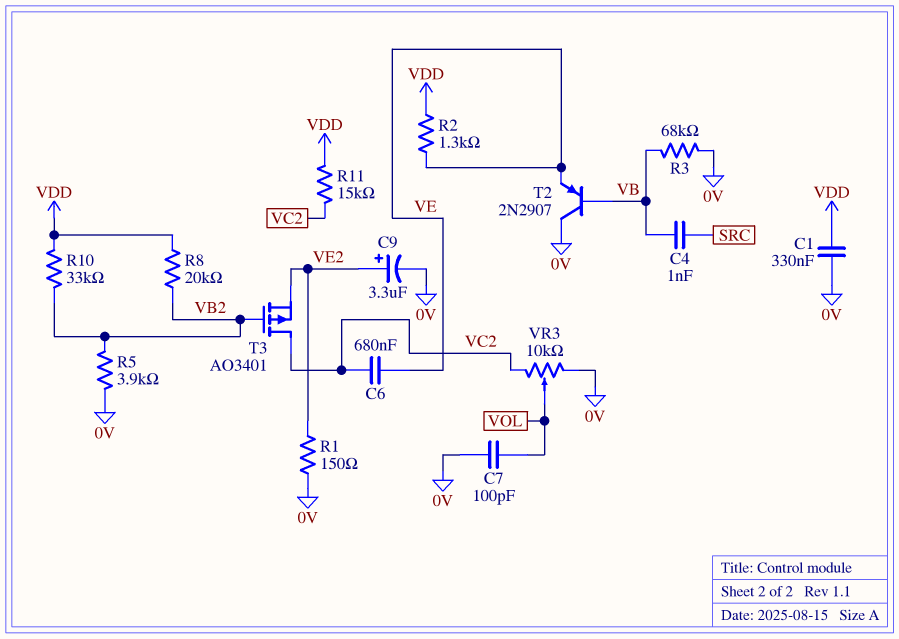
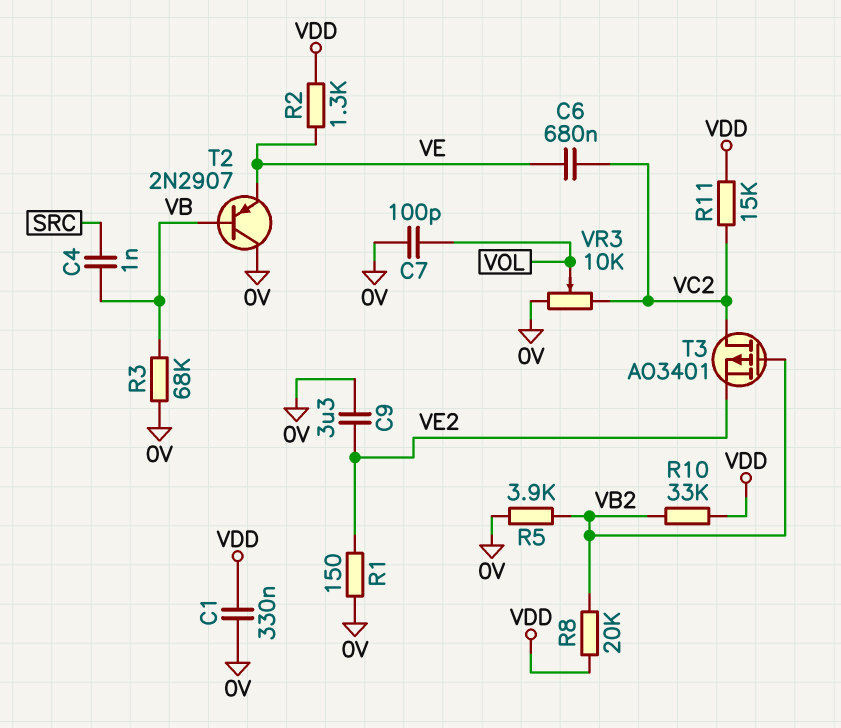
C9: 3.3uF (plus VE2, minus 0V) -> 3.3uF (0V, VE2)

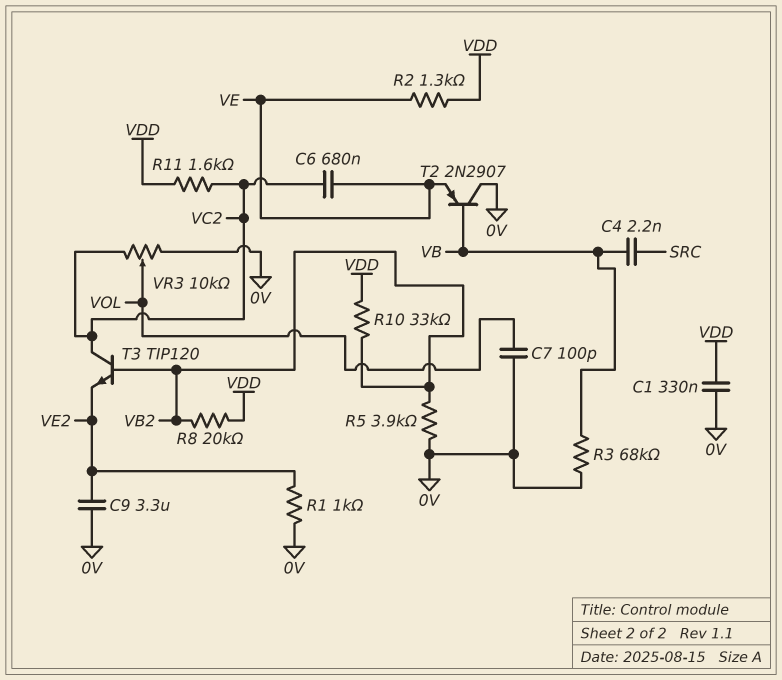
C4: 1nF (SRC, VB) -> 2.2nF (SRC, VB)
R1: 150 (0V, VE2) -> 1k (0V, VE2)
R11: 15k (VC2, VDD) -> 1.6k (VC2, VDD)
T3: PMOS AO3401 (G VB2, D VC2, S VE2) -> NPN TIP120 (B VB2, C VC2, E VE2)

